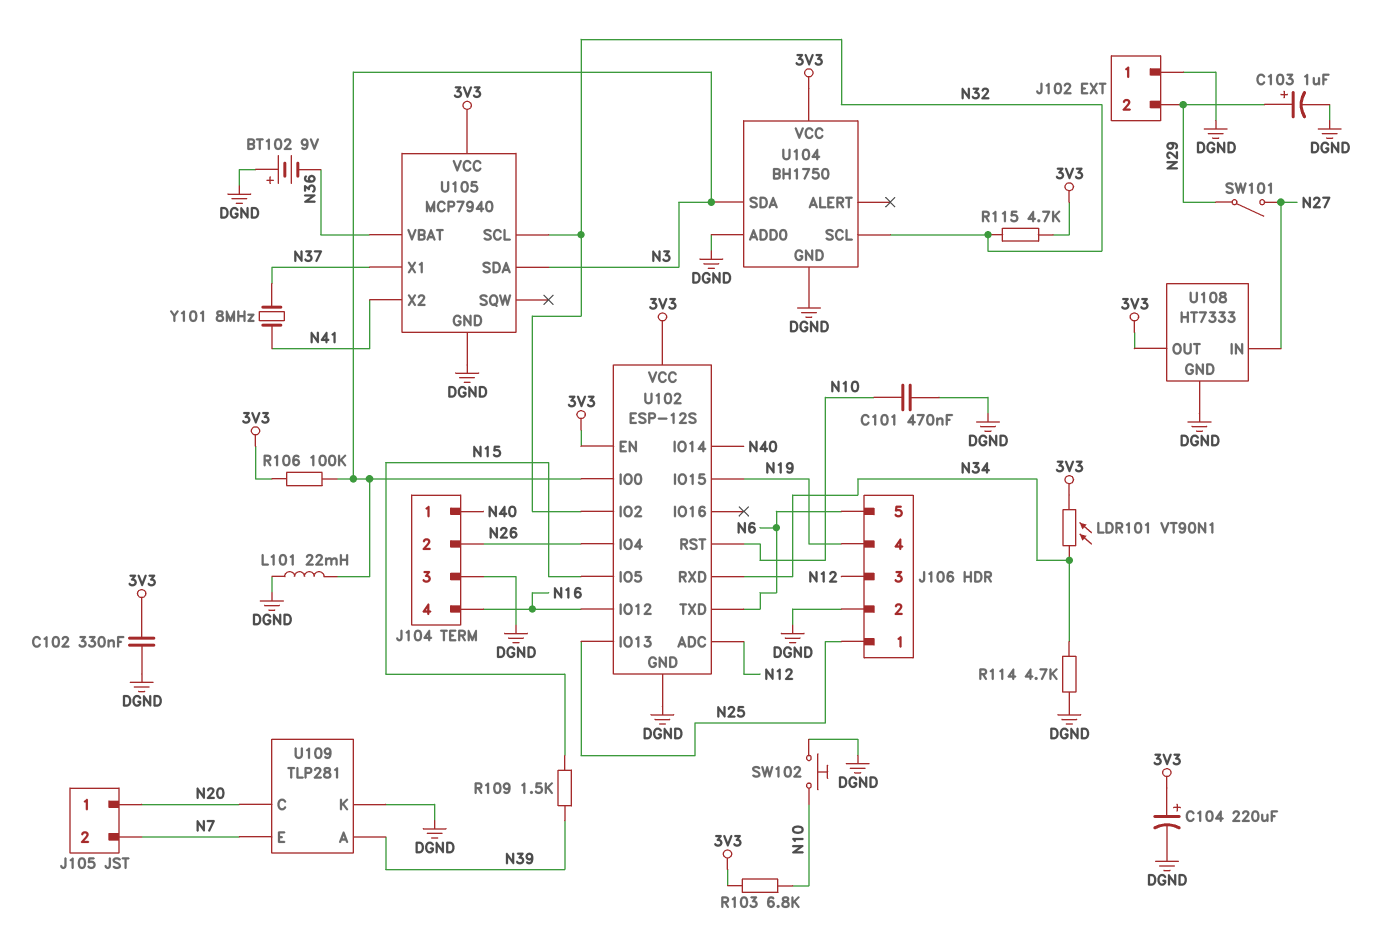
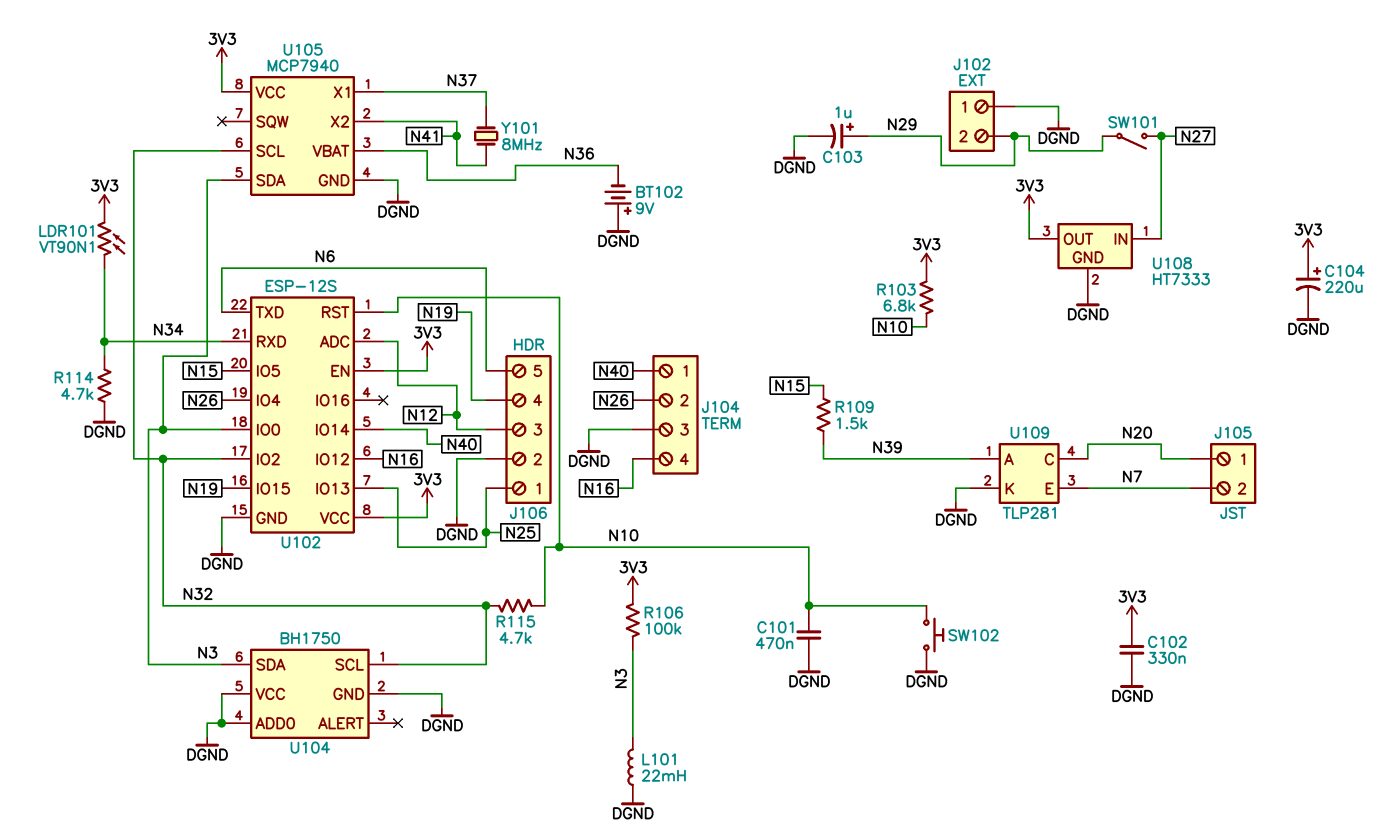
R115: 4.7k (3V3, N32) -> 4.7k (N10, N32)
U104 pin VCC: 3V3 -> DGND

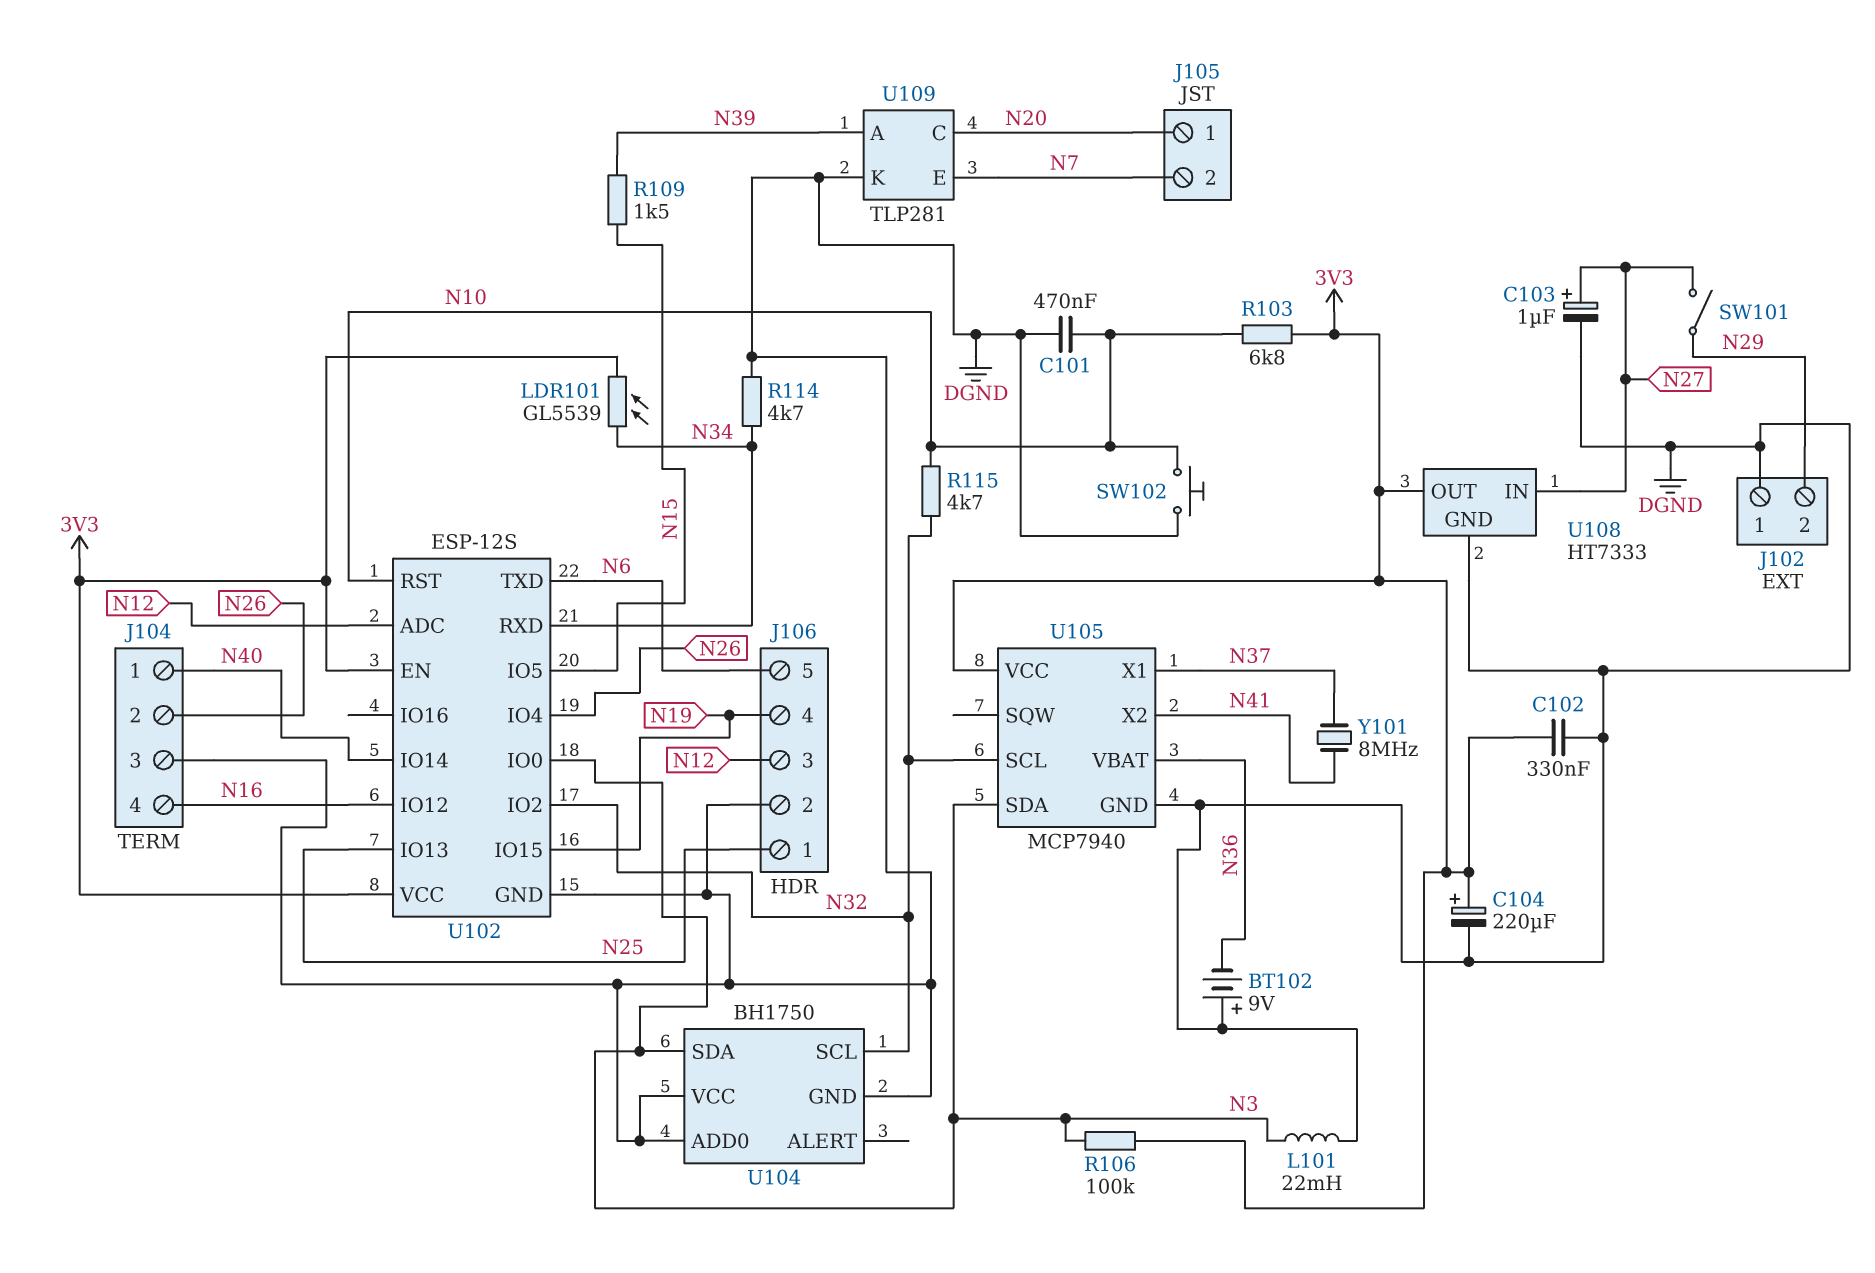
C103: 1uF (plus N29, minus DGND) -> 1uF (plus N27, minus DGND)
LDR101: VT90N1 (3V3, N34) -> GL5539 (3V3, N34)

